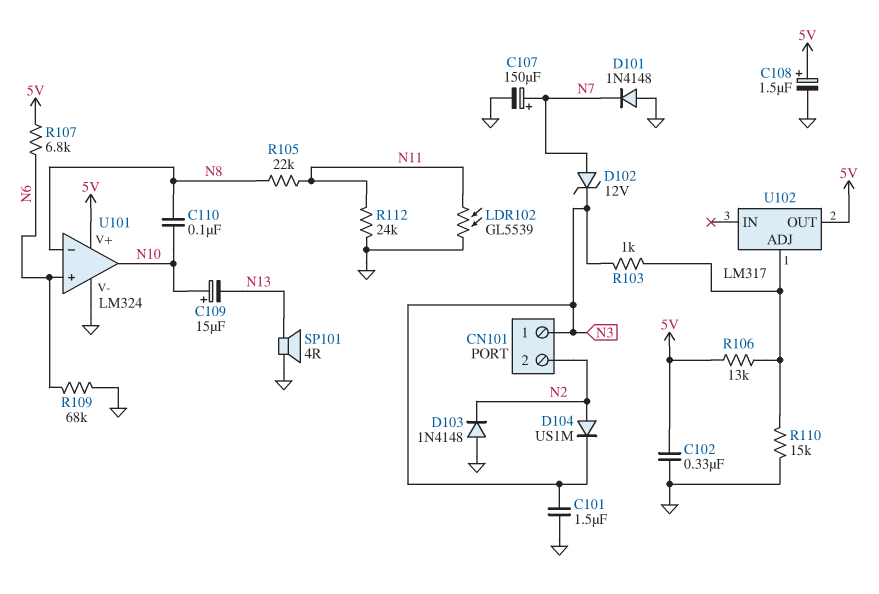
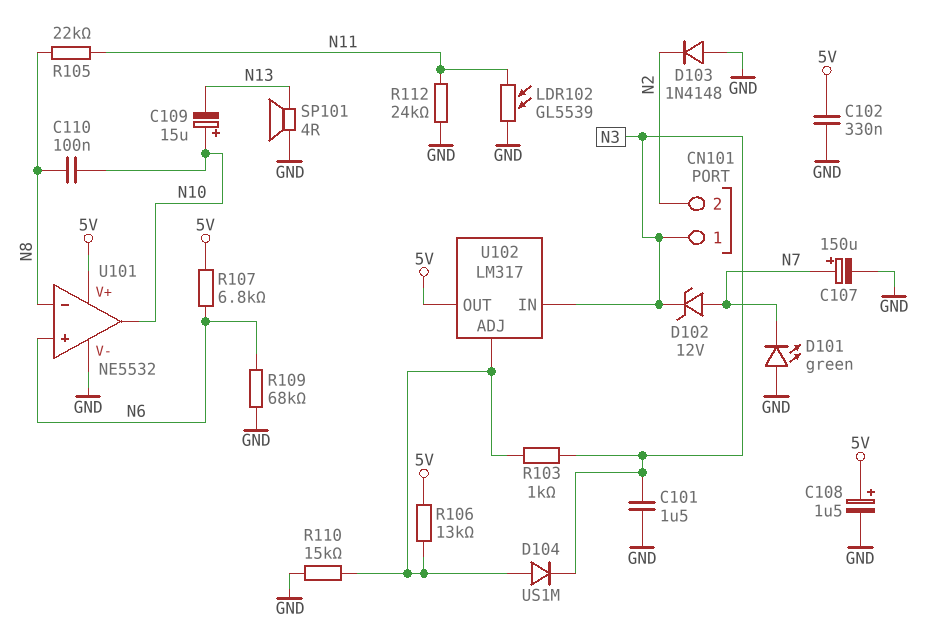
D101: diode 1N4148 (A GND, K N7) -> LED green (A GND, K N7)
D104: diode US1M (A N2, K N3) -> diode US1M (A U102/ADJ, K N3)
U101: LM324 -> NE5532
U102 pin IN: none -> N3

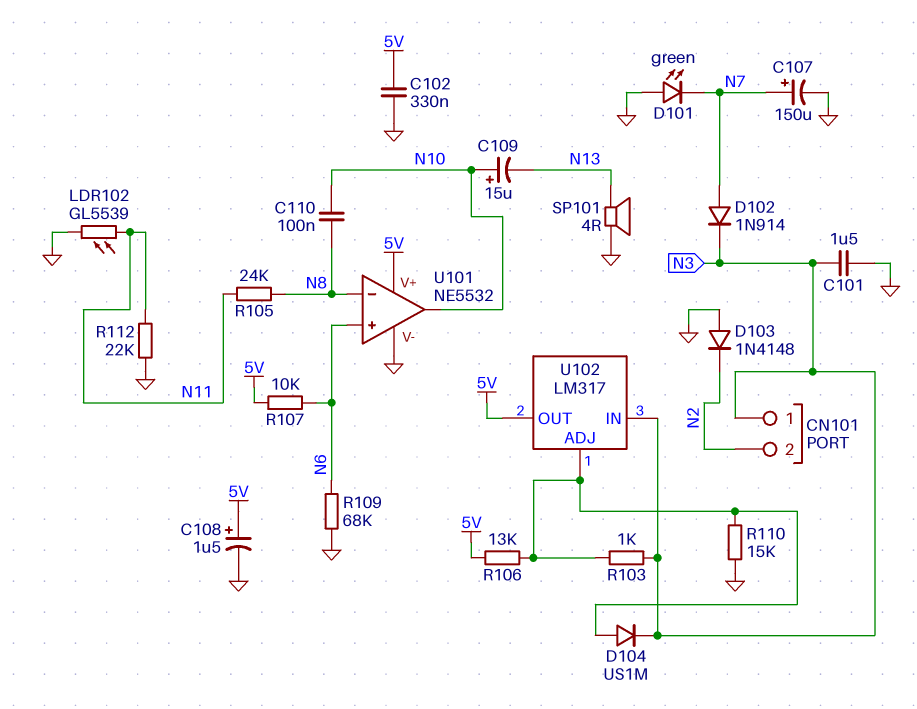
D102: zener 12V (A N7, K N3) -> diode 1N914 (A N7, K N3)
R105: 22k (N8, N11) -> 24k (N8, N11)
R107: 6.8k (5V, N6) -> 10k (5V, N6)
R112: 24k (GND, N11) -> 22k (GND, N11)

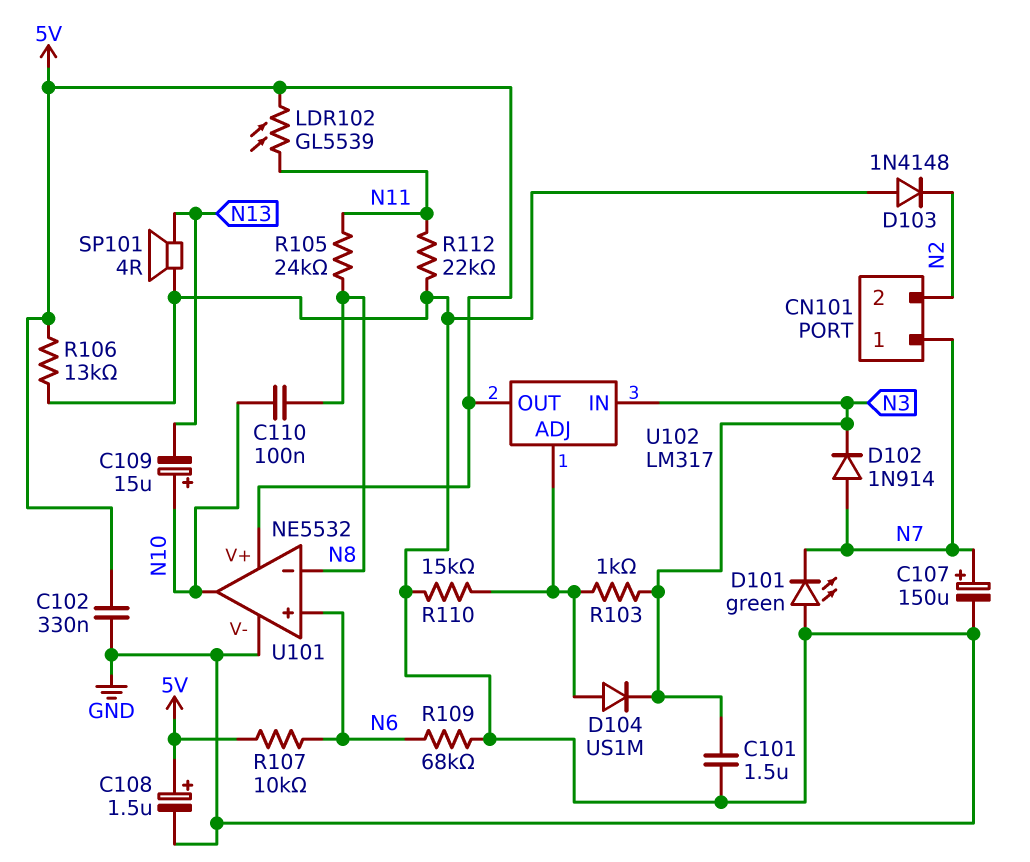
CN101 pin 1: N3 -> N7
LDR102: GL5539 (GND, N11) -> GL5539 (5V, N11)
R106: 13k (5V, U102/ADJ) -> 13k (5V, GND)

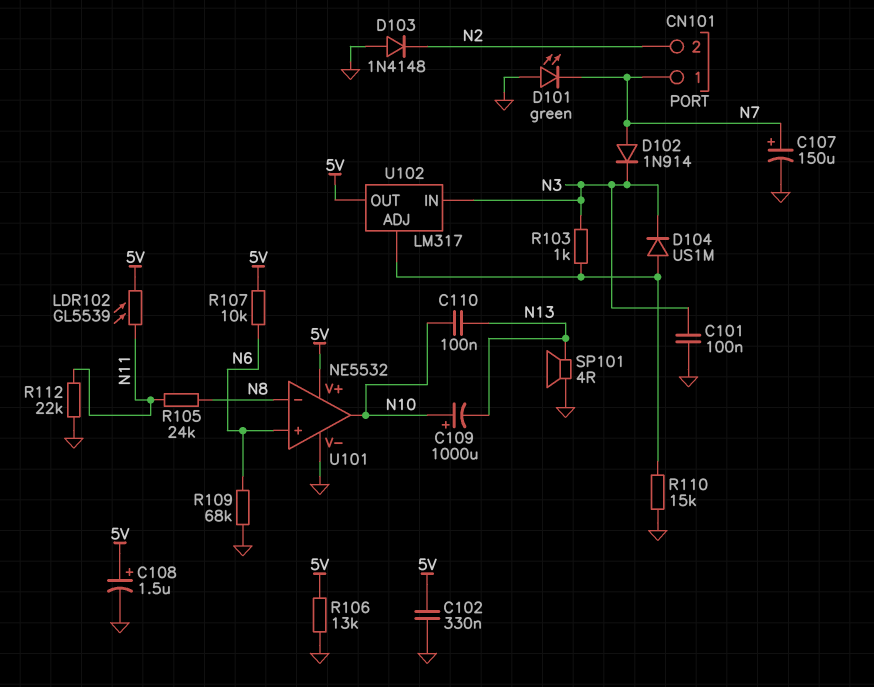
C101: 1.5uF (GND, N3) -> 100nF (GND, N3)
C109: 15uF (plus N10, minus N13) -> 1000uF (plus N10, minus N13)
C110: 100nF (N8, N10) -> 100nF (N10, N13)

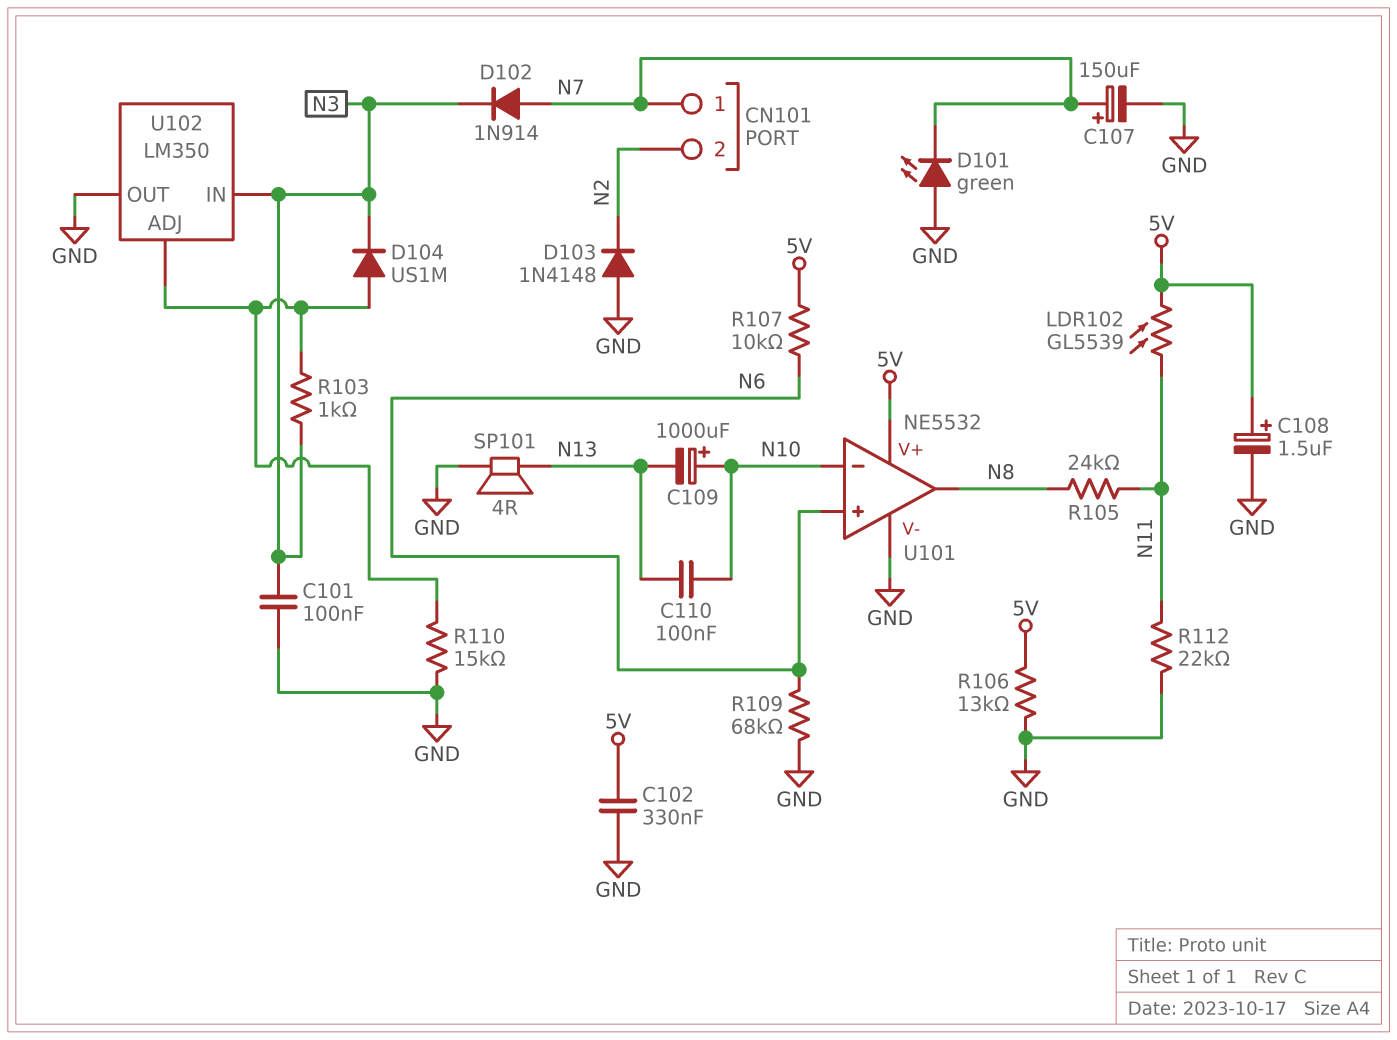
U101 pin in-: N8 -> N10
U101 pin out: N10 -> N8
U102: LM317 -> LM350
U102 pin OUT: 5V -> GND

